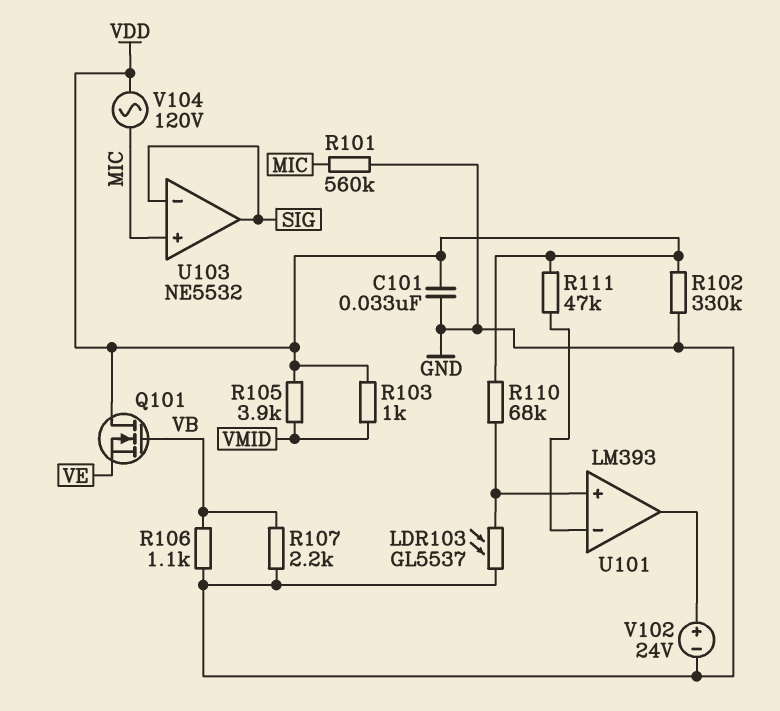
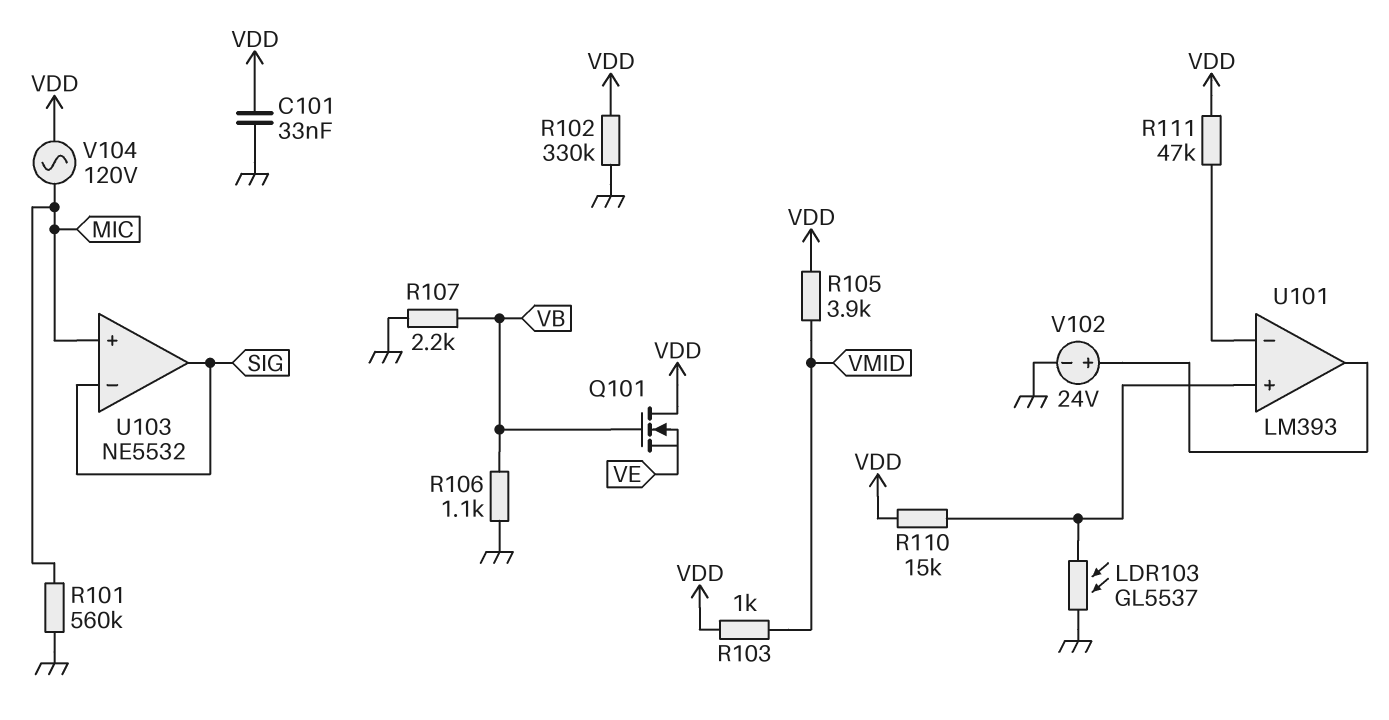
R110: 68k (U101/in+, VDD) -> 15k (U101/in+, VDD)

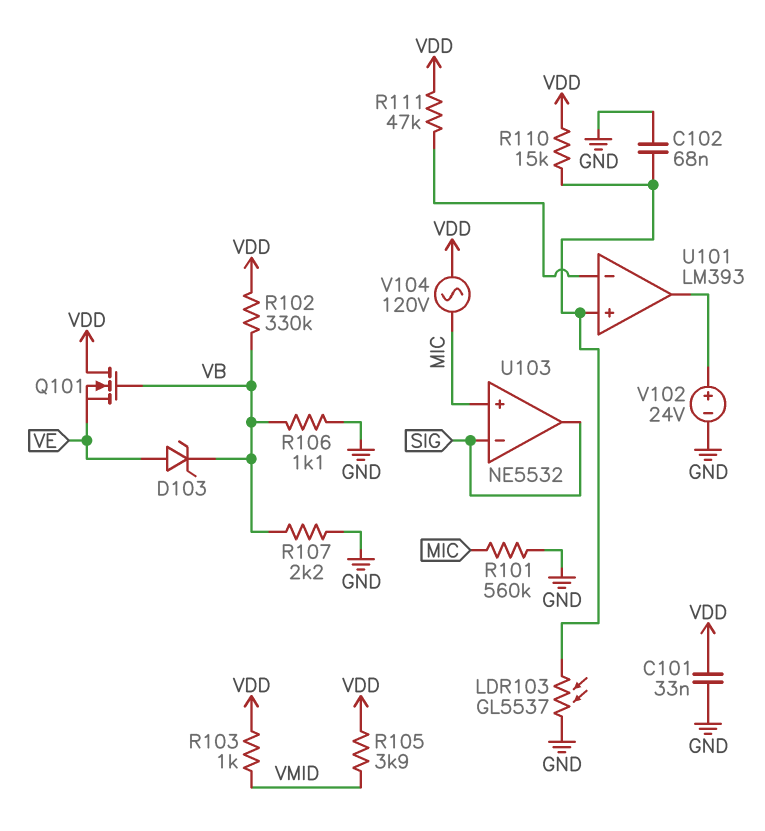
C102: none -> 68nF (GND, U101/in+)
D103: none -> zener (A VE, K VB)
R102: 330k (GND, VDD) -> 330k (VB, VDD)

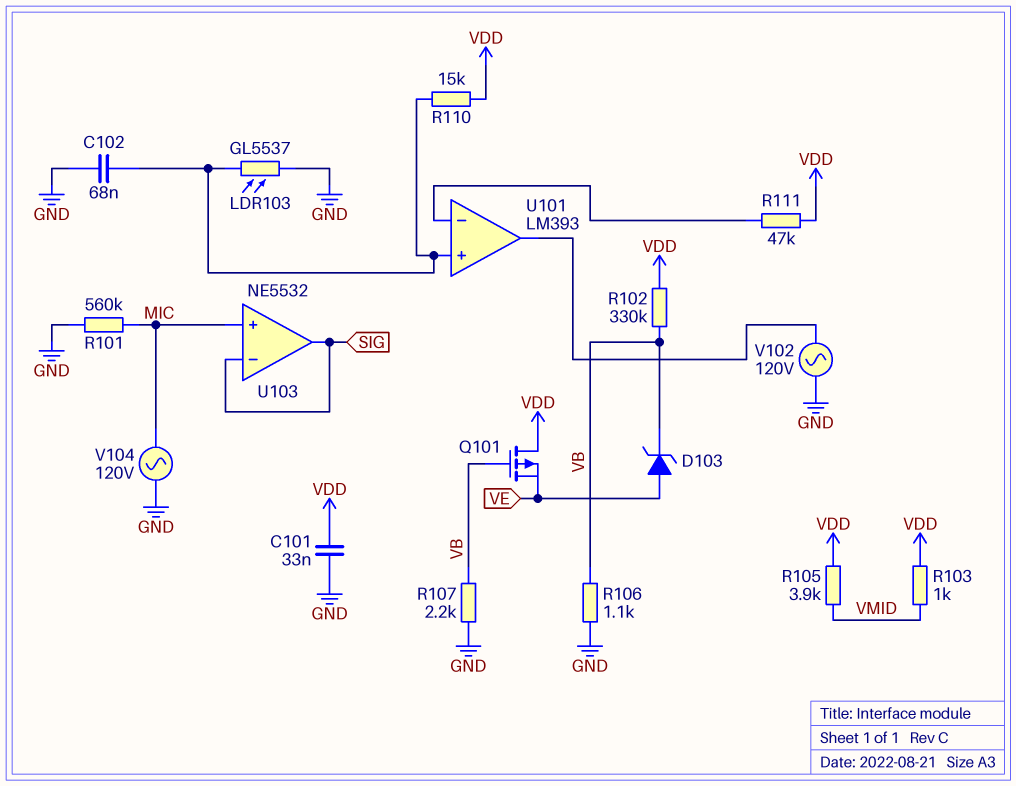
Q101: NMOS (G VB, D VDD, S VE) -> PMOS (G VB, D VDD, S VE)
V102: 24V (plus U101/out, minus GND) -> AC 120V (GND, U101/out)
V104: AC 120V (MIC, VDD) -> AC 120V (GND, MIC)

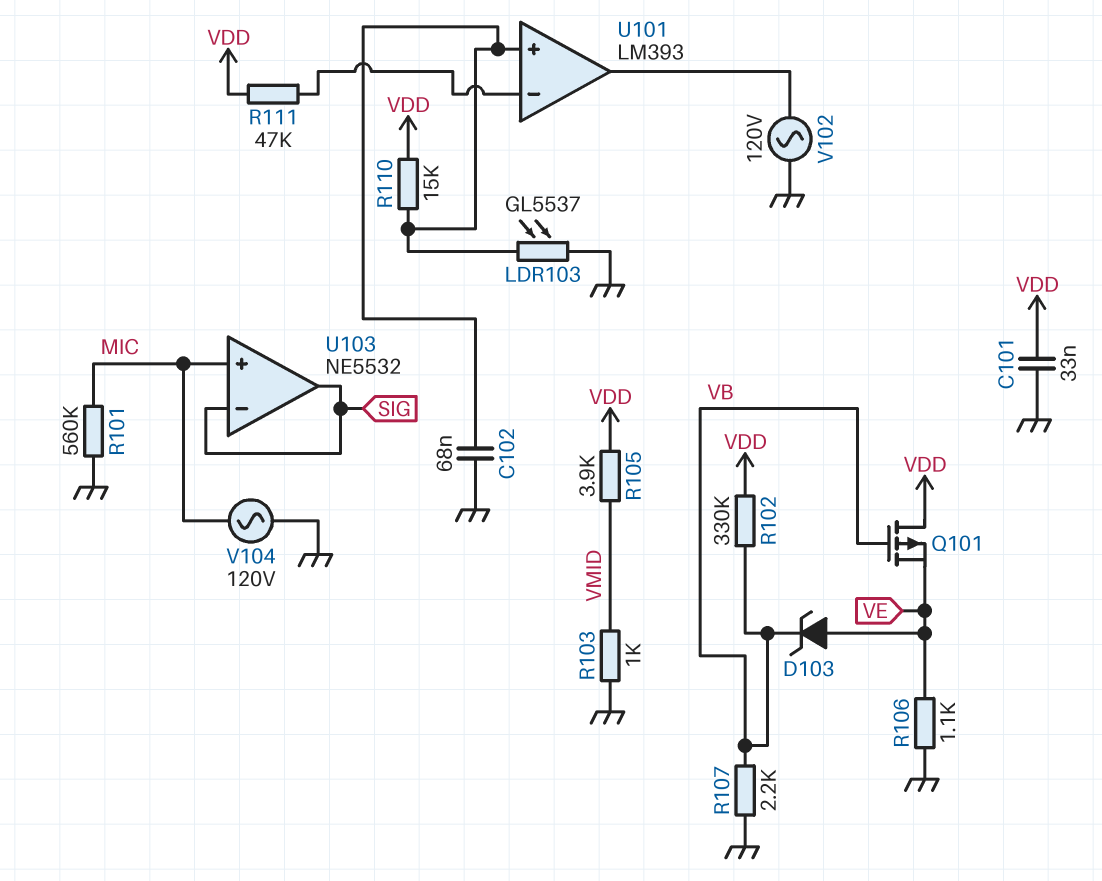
R103: 1k (VDD, VMID) -> 1k (GND, VMID)
R106: 1.1k (GND, VB) -> 1.1k (GND, VE)

